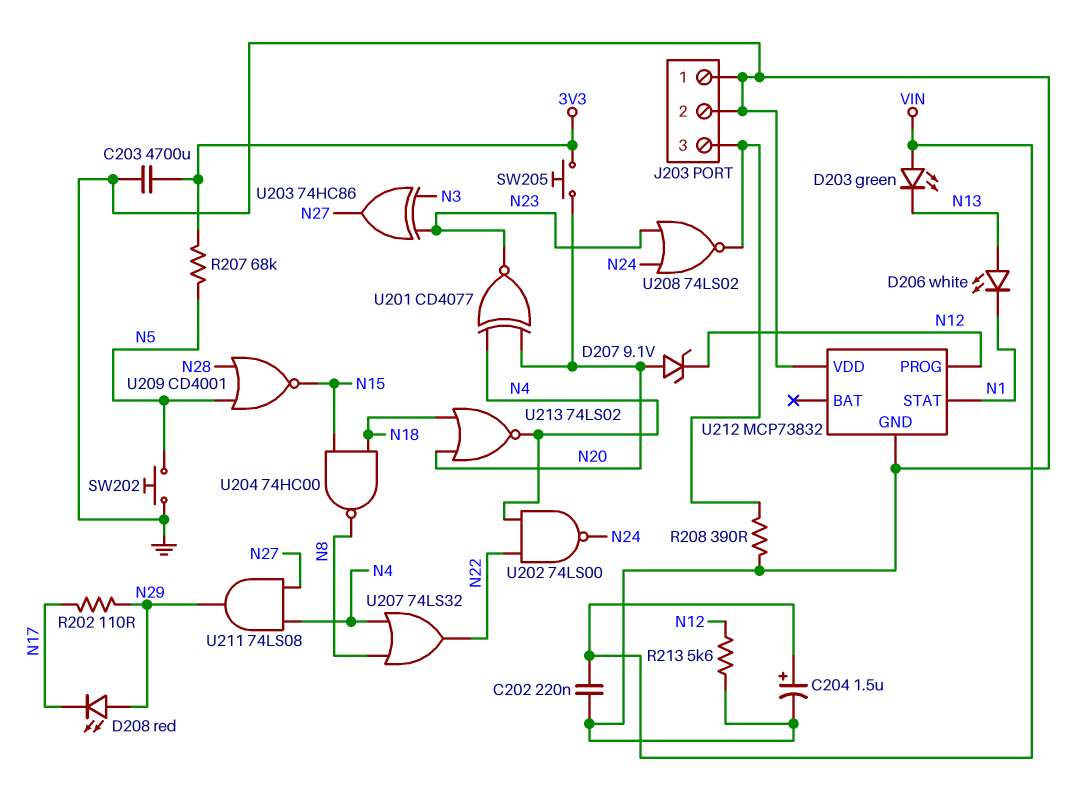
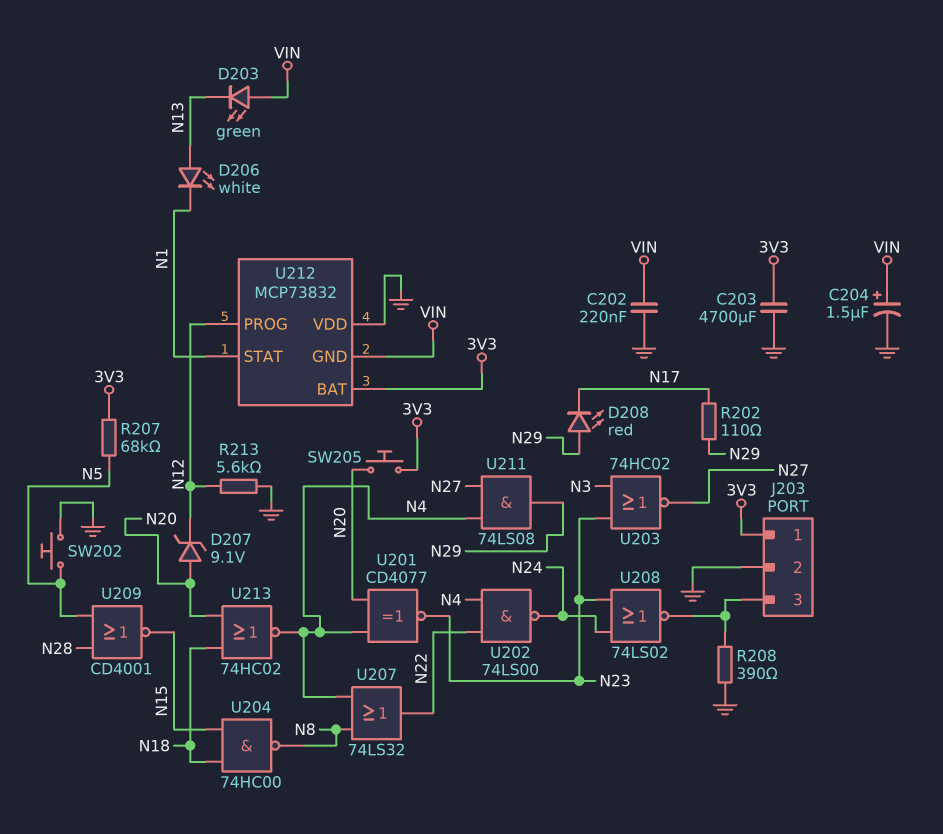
J203 pin 1: GND -> 3V3
U203: XOR 74HC86 (in N3, in N23, out N27) -> NOR 74HC02 (in N3, in N23, out N27)
U212 pin BAT: none -> 3V3
U212 pin GND: GND -> VIN
U213: NOR 74LS02 (in N18, in N20, out N4) -> NOR 74HC02 (in N18, in N20, out N4)

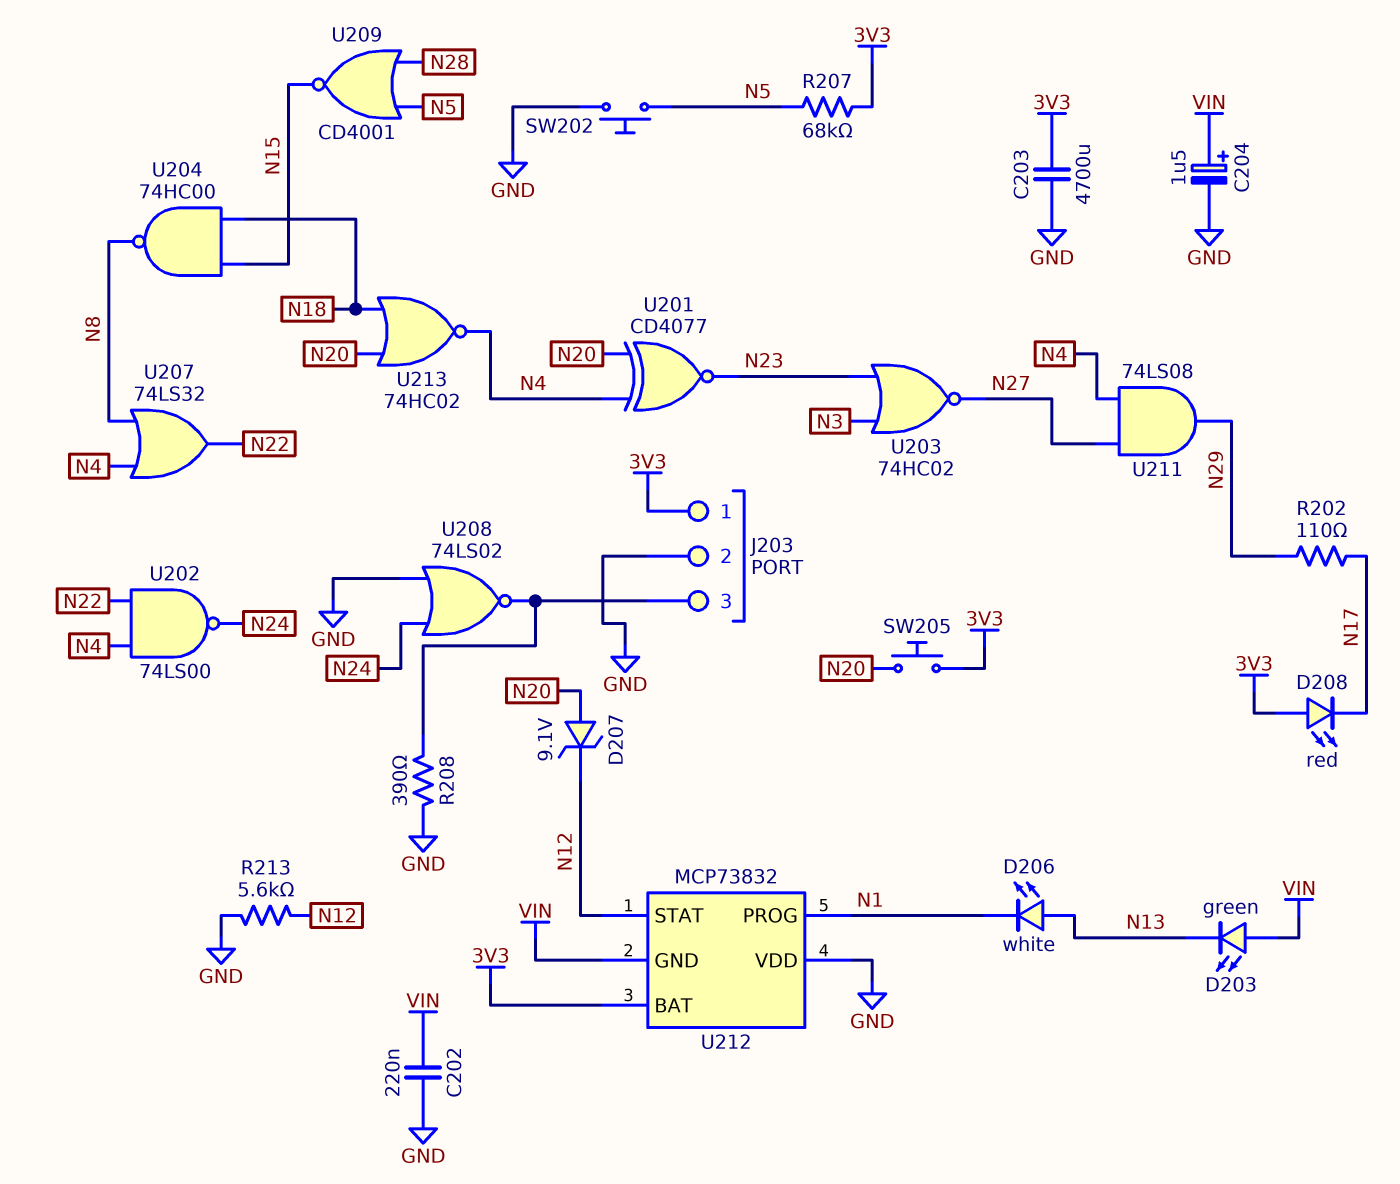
D208: LED red (A N29, K N17) -> LED red (A 3V3, K N17)
U208: NOR 74LS02 (in N23, in N24, out J203/3) -> NOR 74LS02 (in GND, in N24, out J203/3)
U212 pin PROG: N12 -> N1
U212 pin STAT: N1 -> N12

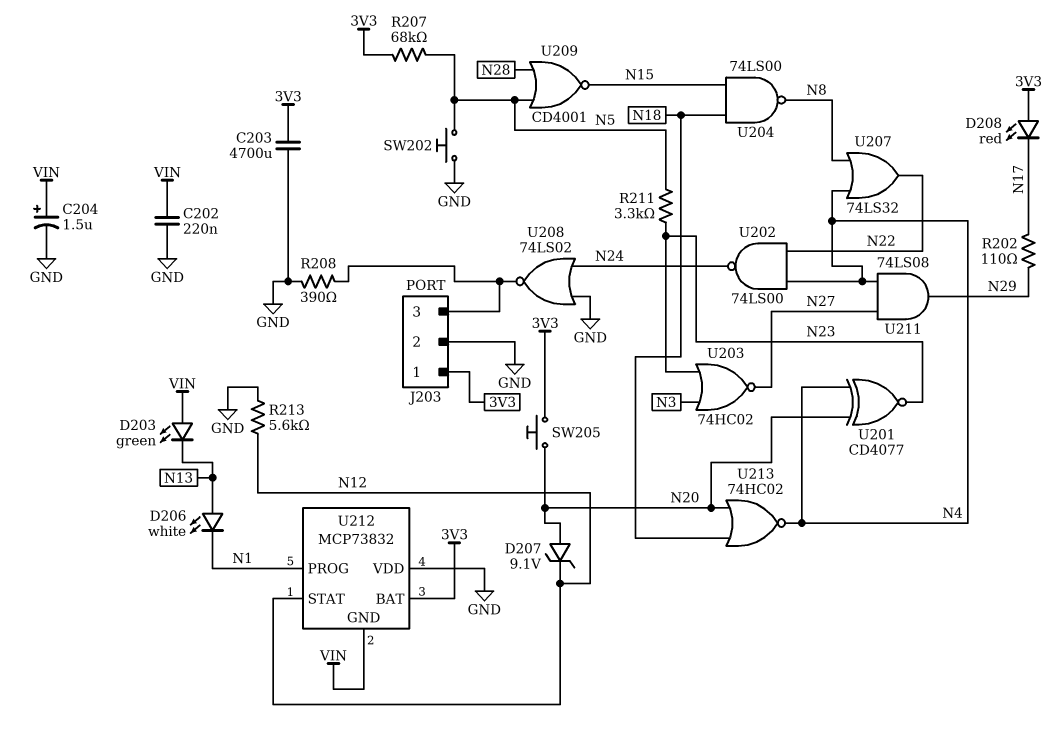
R211: none -> 3.3k (N5, N23)
U204: NAND 74HC00 (in N15, in N18, out N8) -> NAND 74LS00 (in N15, in N18, out N8)

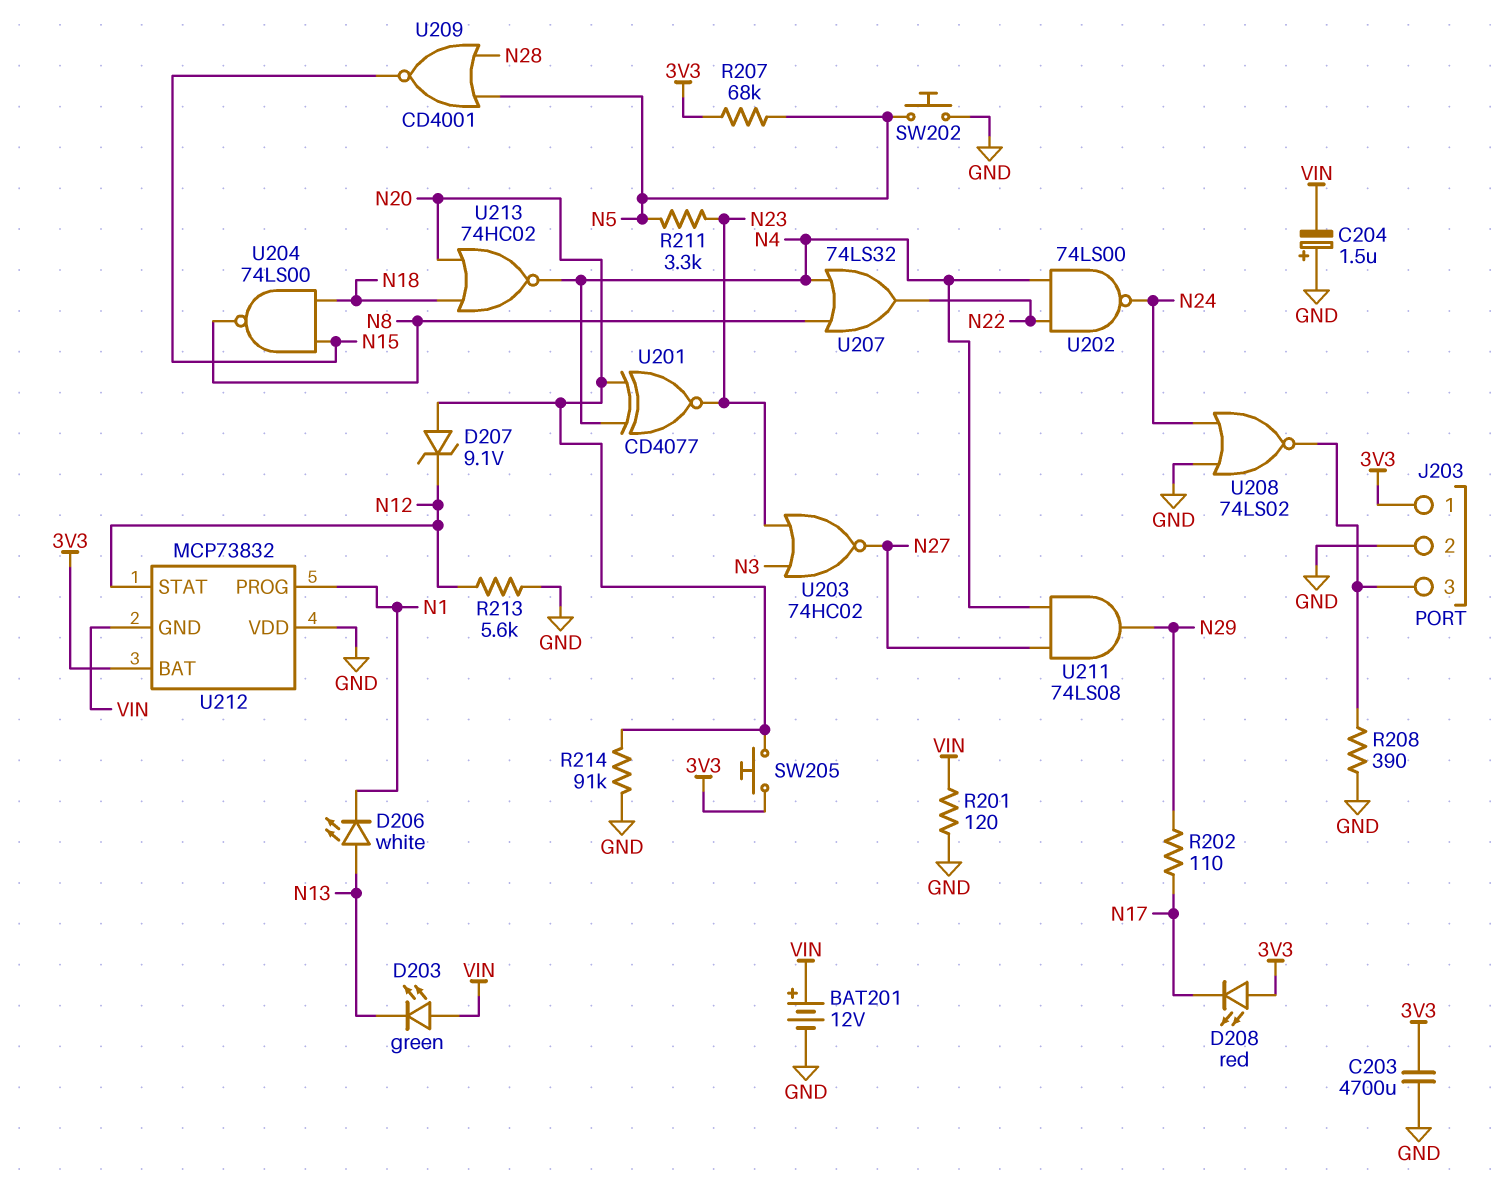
BAT201: none -> 12V (plus VIN, minus GND)
C202: 220nF (GND, VIN) -> none
C204: 1.5uF (plus VIN, minus GND) -> 1.5uF (plus GND, minus VIN)
R201: none -> 120 (GND, VIN)
R214: none -> 91k (GND, N20)

